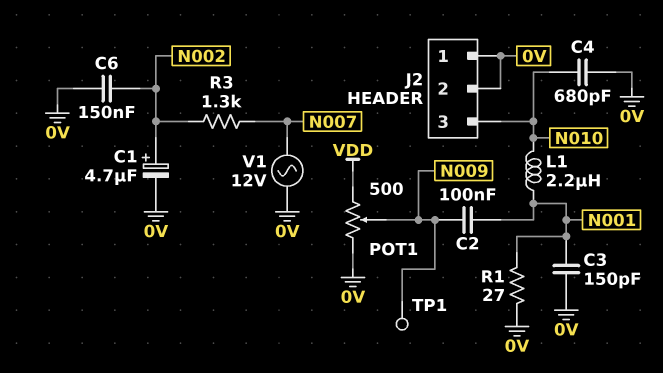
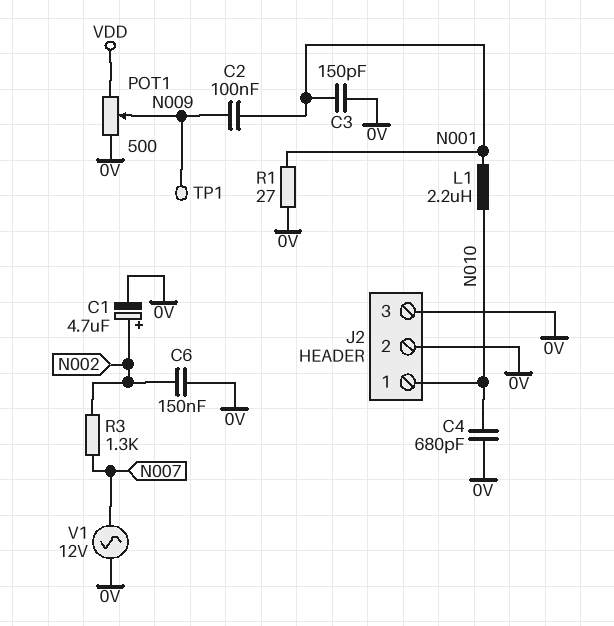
J2 pin 1: 0V -> N010
J2 pin 3: N010 -> 0V

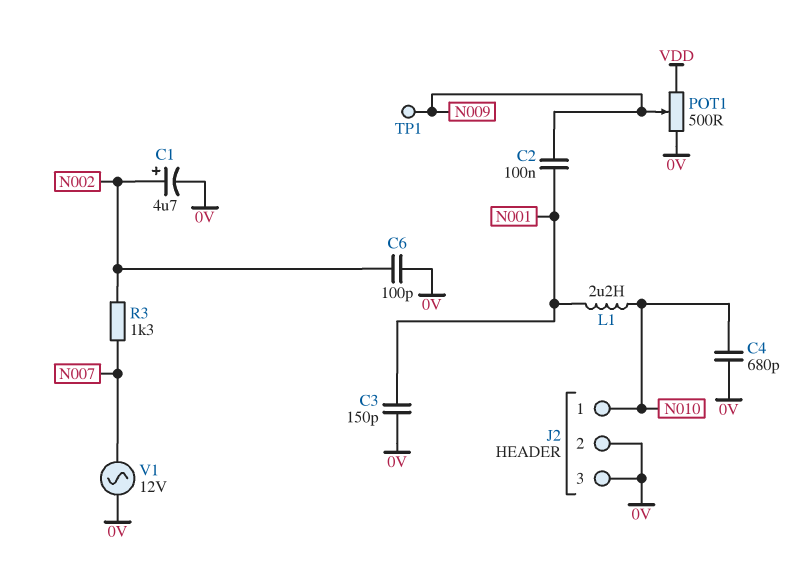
C6: 150nF (0V, N002) -> 100pF (0V, N002)
R1: 27 (0V, N001) -> none

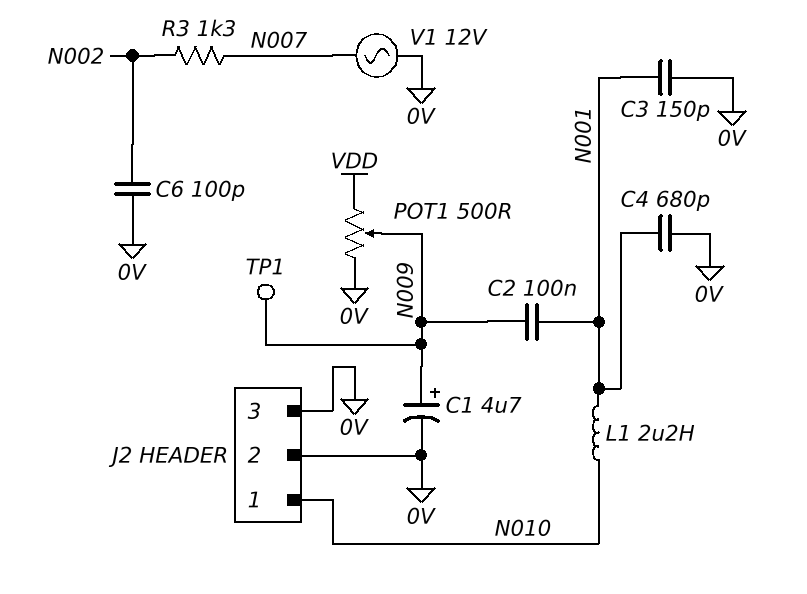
C1: 4.7uF (plus N002, minus 0V) -> 4.7uF (plus N009, minus 0V)
C4: 680pF (0V, N010) -> 680pF (0V, N001)

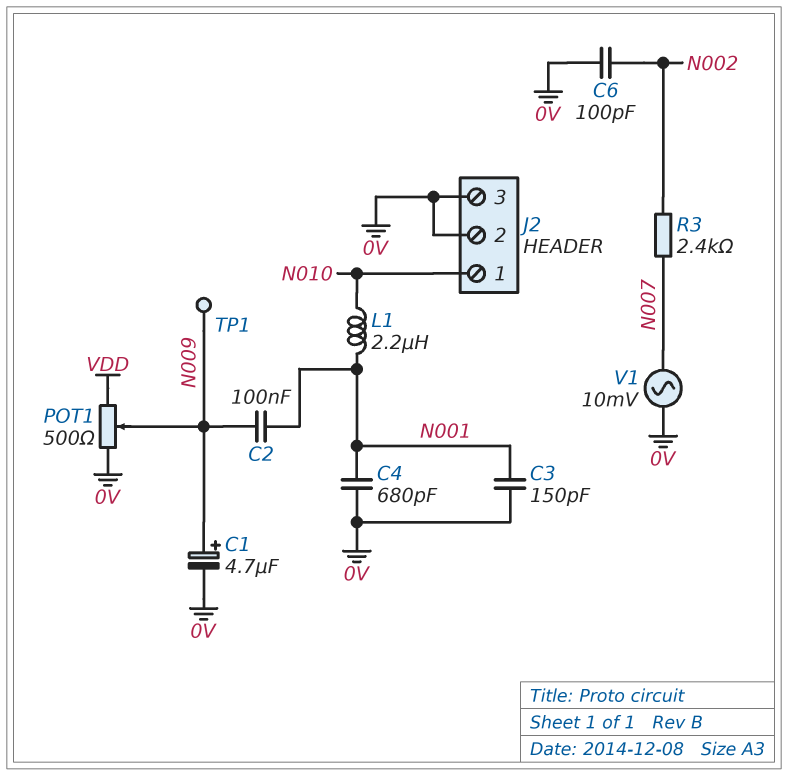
R3: 1.3k (N002, N007) -> 2.4k (N002, N007)
V1: AC 12V (0V, N007) -> AC 10mV (0V, N007)

